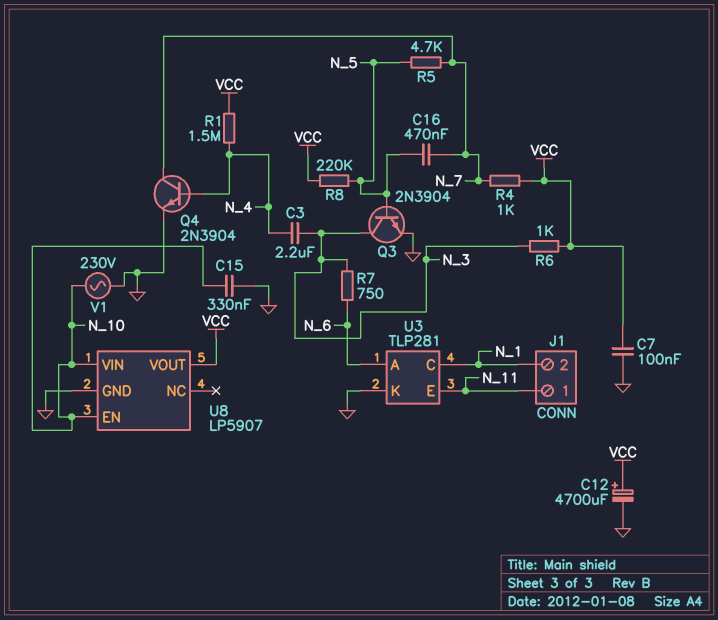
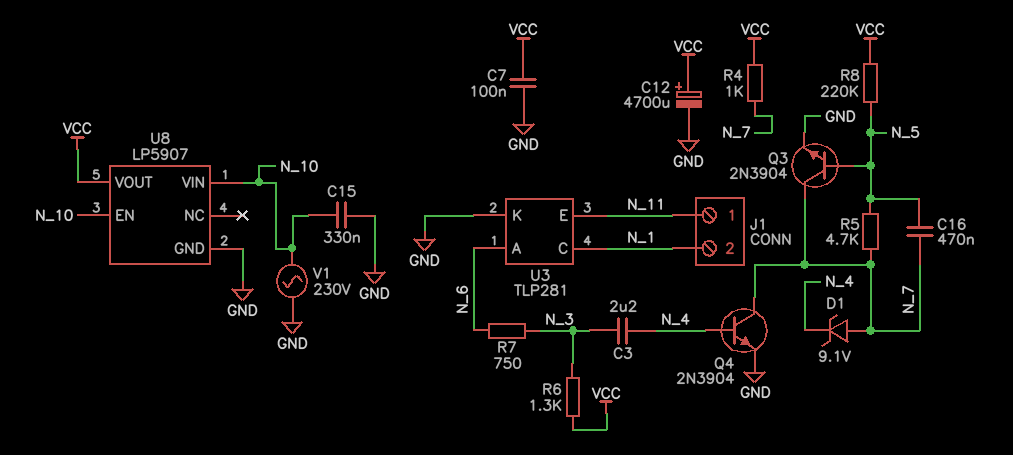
D1: none -> zener 9.1V (A N_7, K N_4)
Q3: NPN 2N3904 (B N_5, C N_3, E GND) -> NPN 2N3904 (B N_5, C N_7, E GND)
R1: 1.5M (N_4, VCC) -> none
R6: 1k (N_3, VCC) -> 1.3k (N_3, VCC)

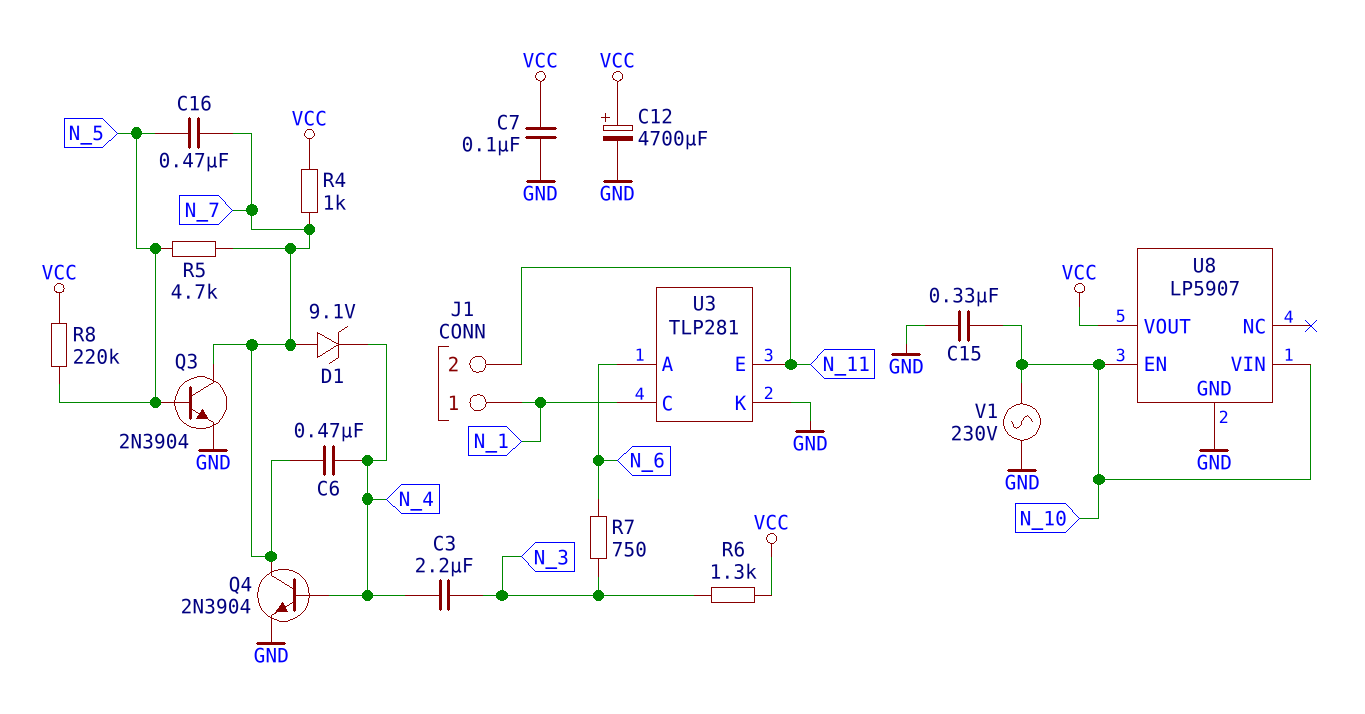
C6: none -> 470nF (N_4, N_7)
J1 pin 1: N_11 -> N_1
J1 pin 2: N_1 -> N_11

